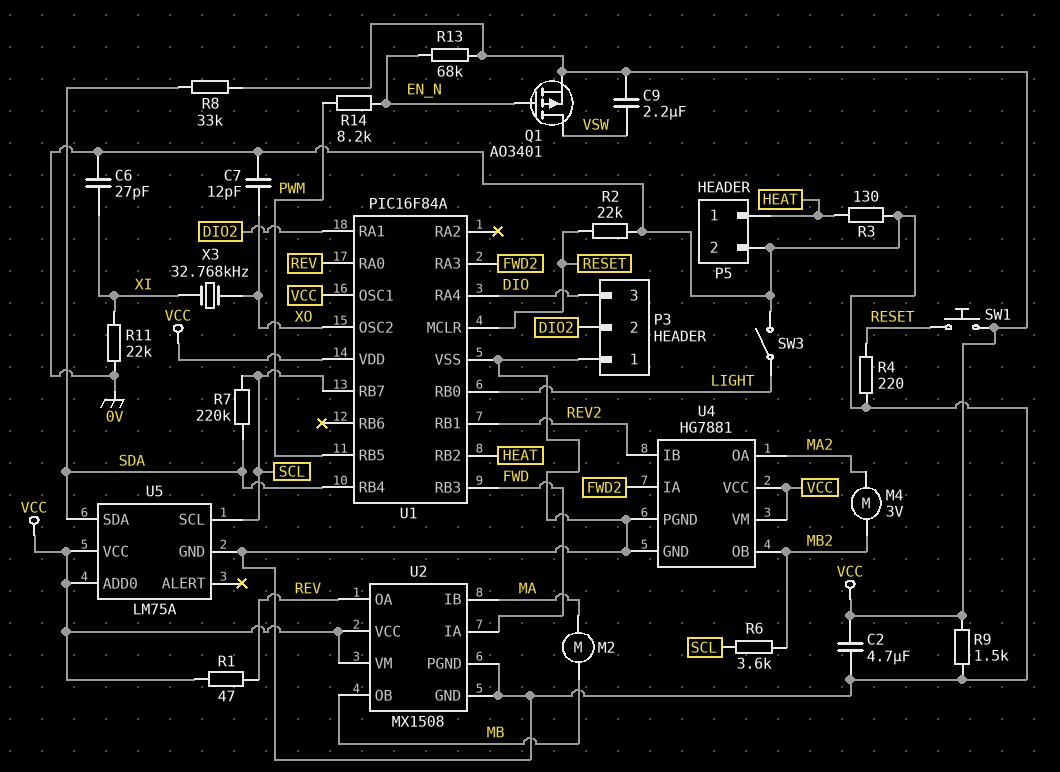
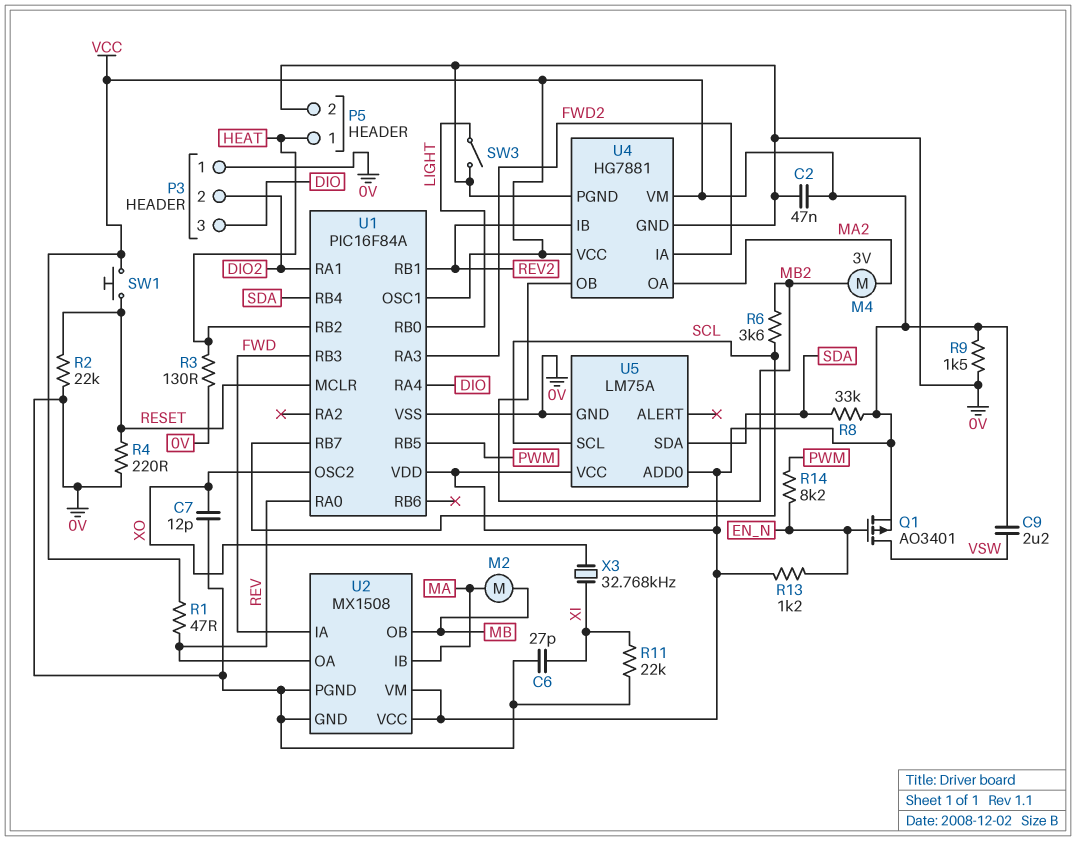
C2: 4.7uF (0V, VCC) -> 47nF (0V, VCC)
R7: 220k (SCL, SDA) -> none
R13: 68k (EN_N, VCC) -> 1.2k (EN_N, VCC)

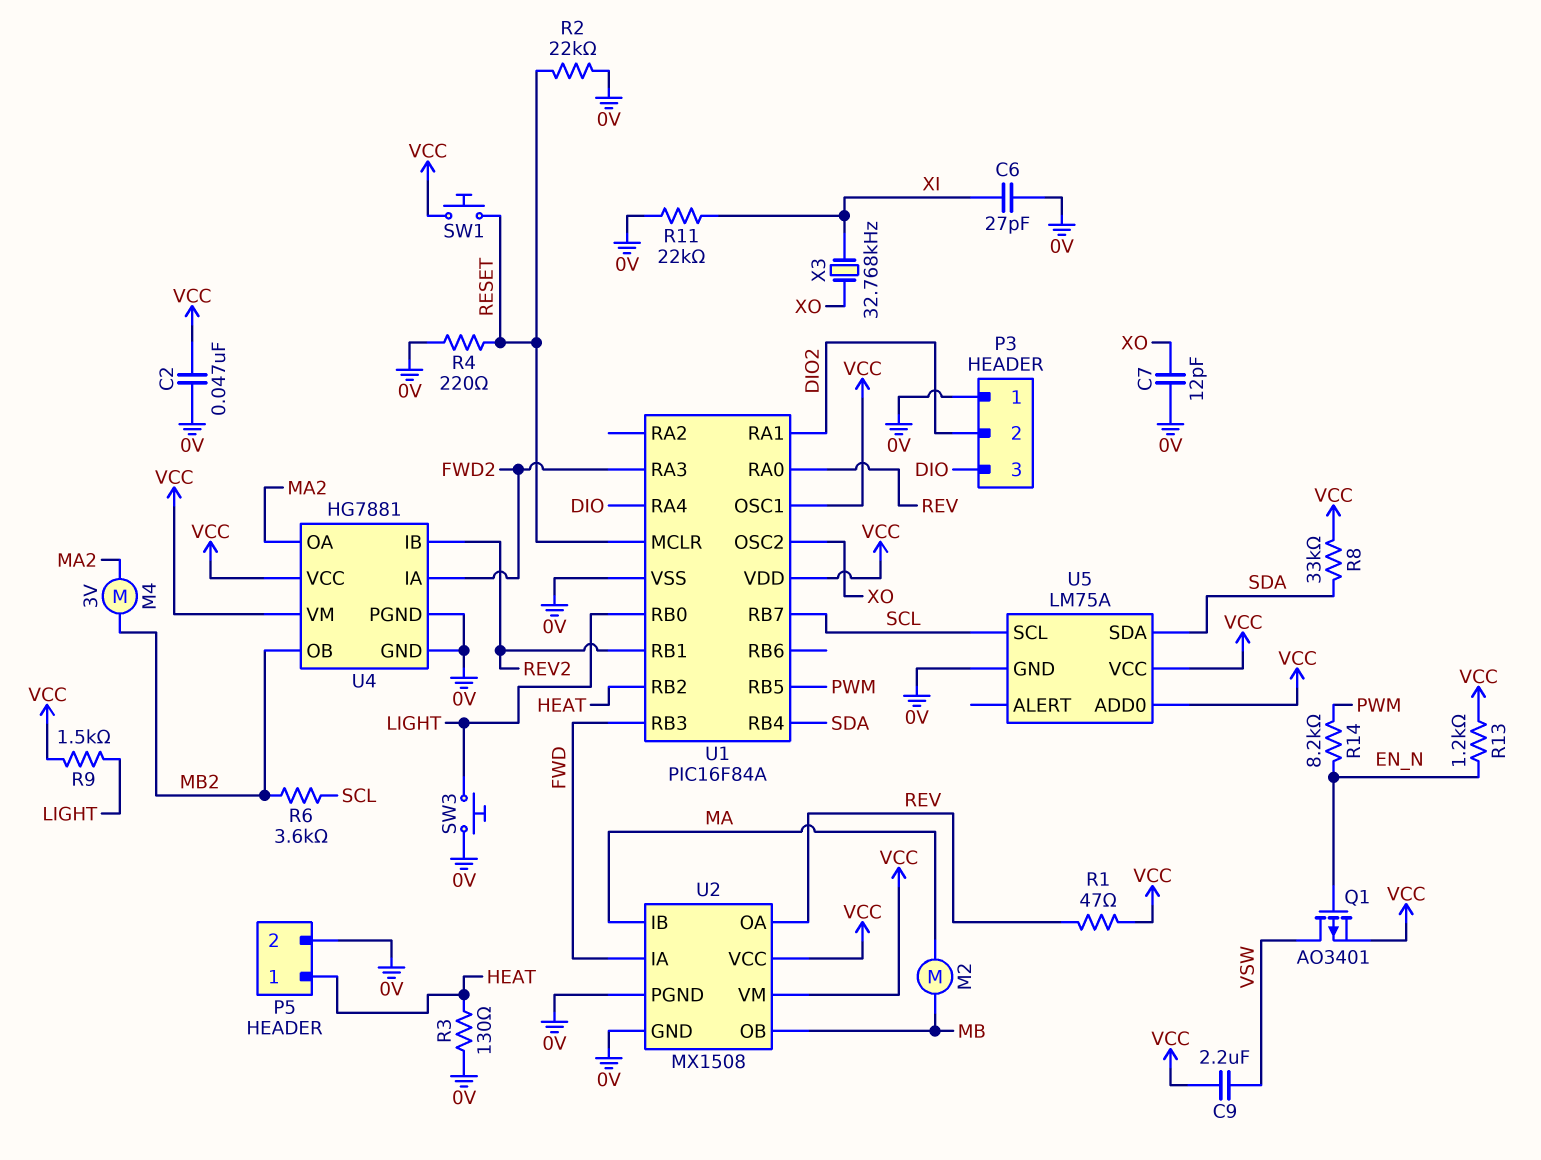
R9: 1.5k (0V, VCC) -> 1.5k (LIGHT, VCC)
SW3: switch (0V, LIGHT) -> button (0V, LIGHT)

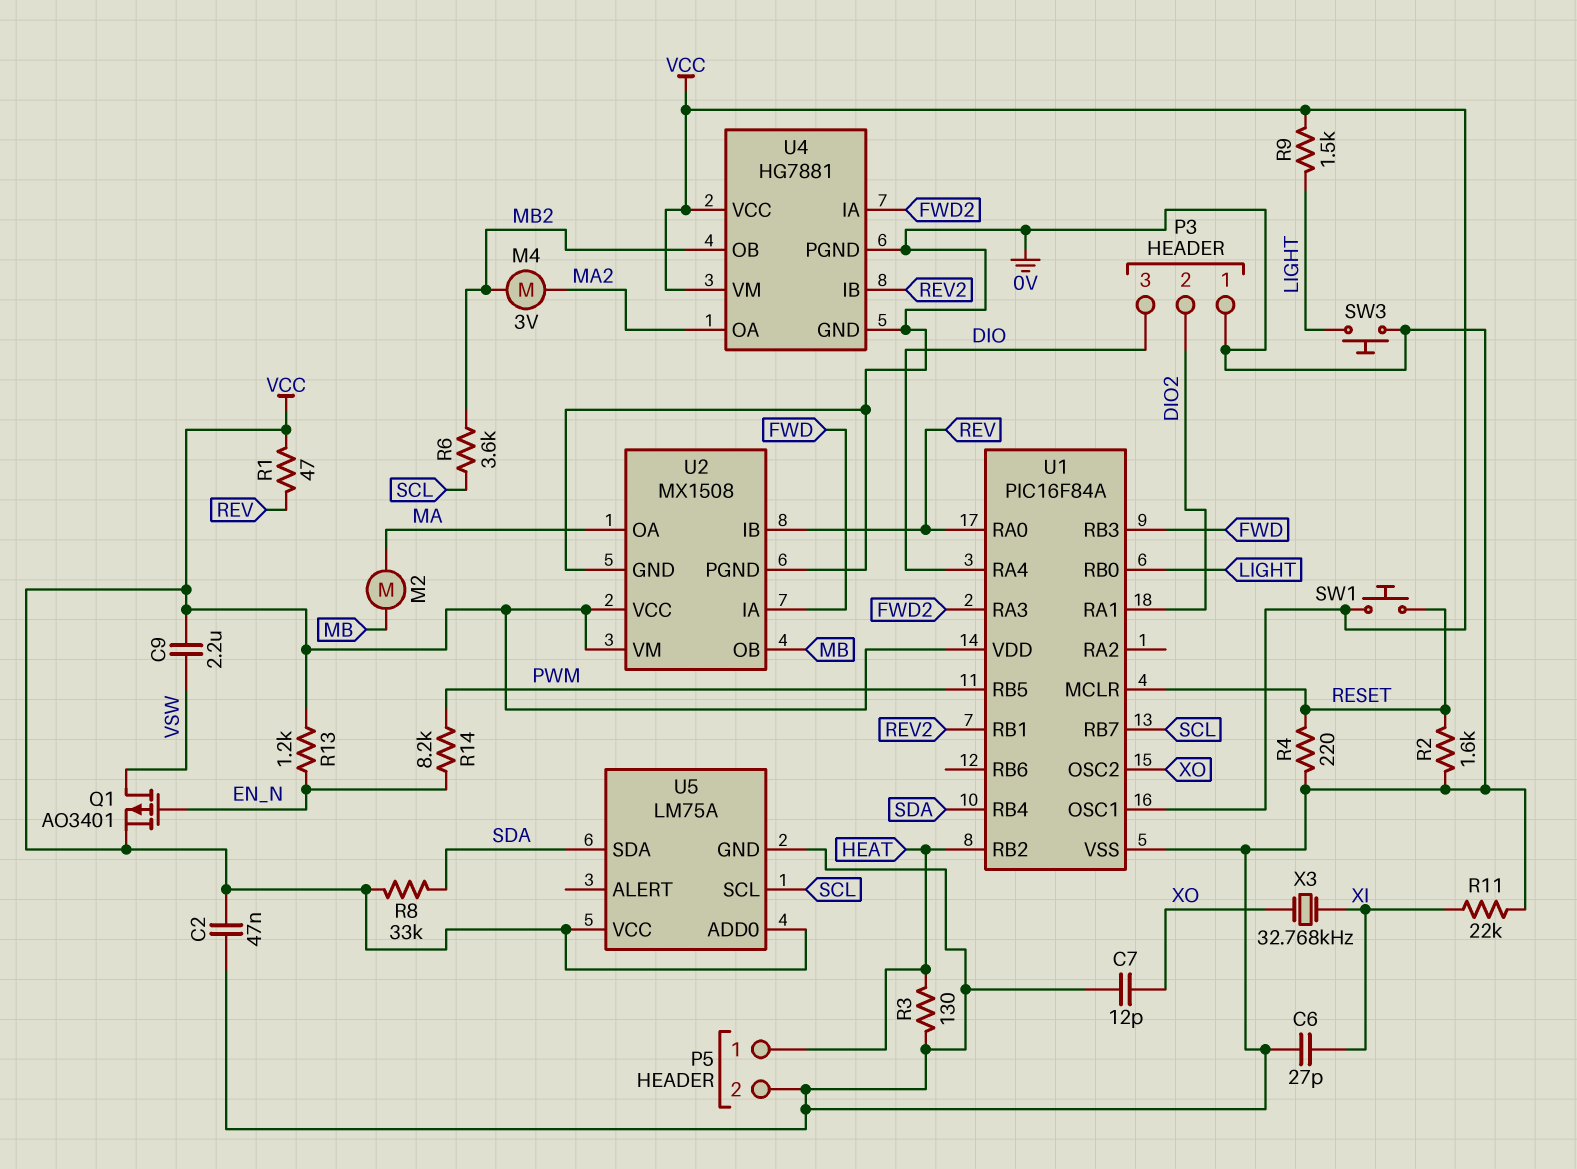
R2: 22k (0V, RESET) -> 1.6k (0V, RESET)
U2 pin IB: MA -> REV
U2 pin OA: REV -> MA

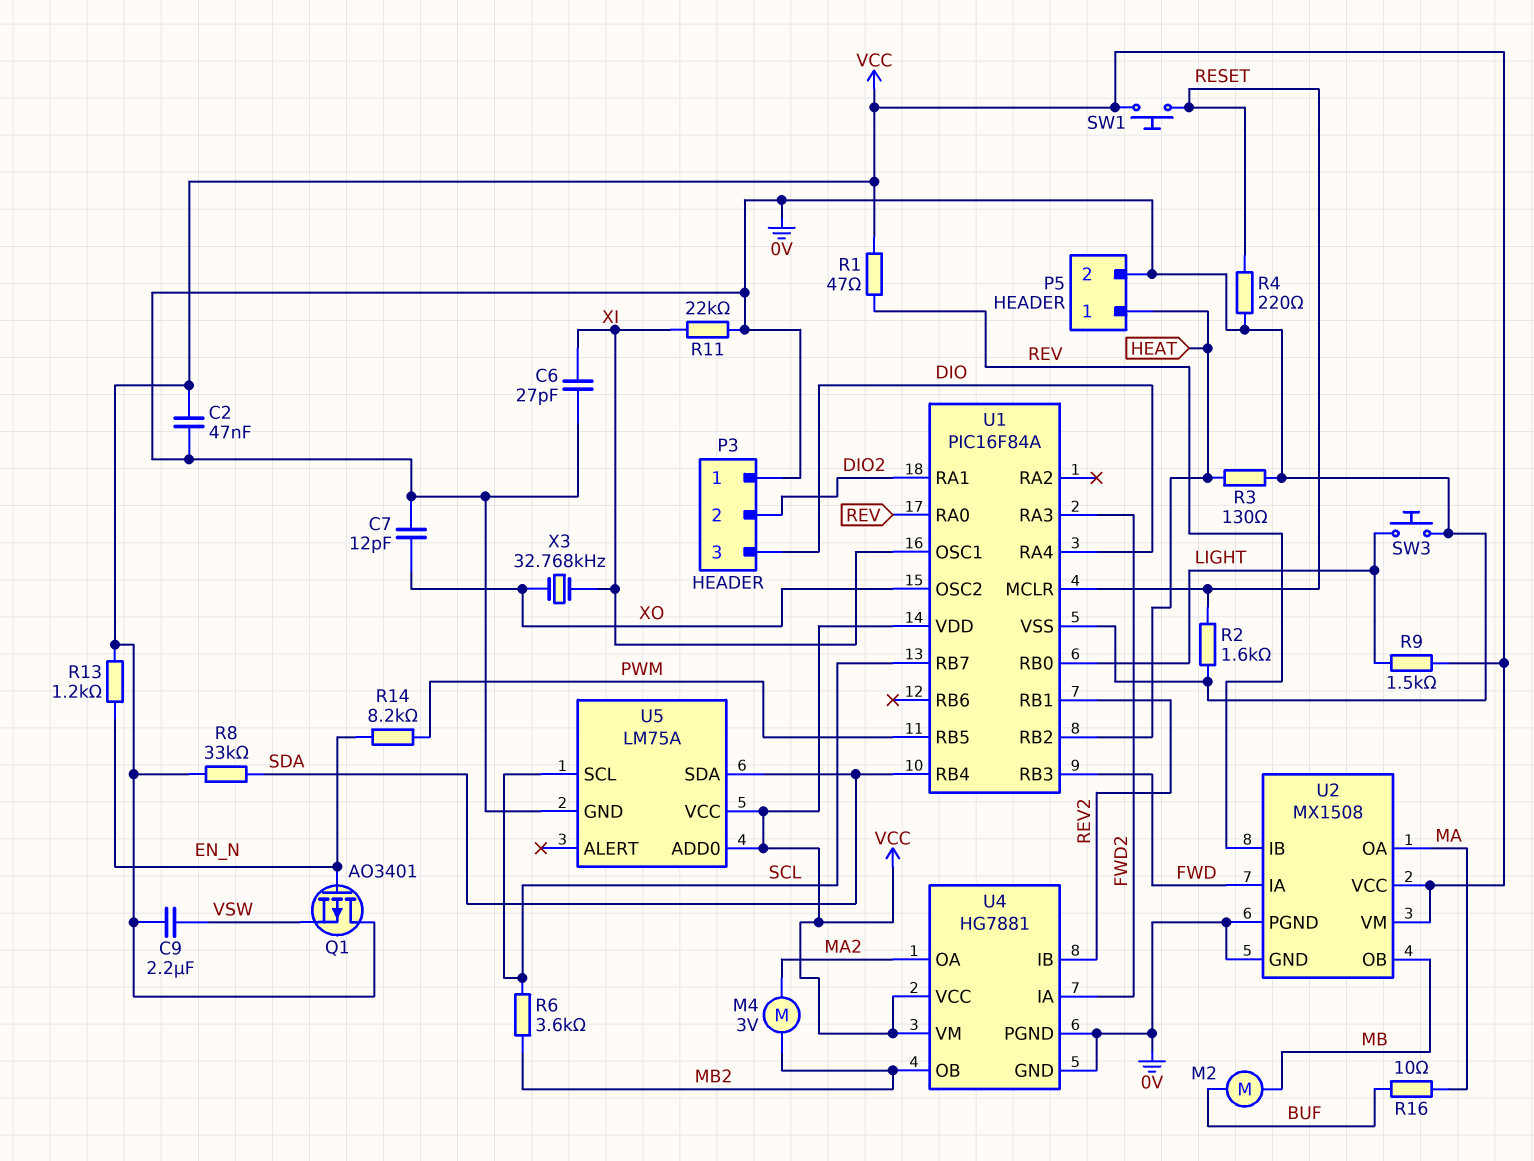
M2: motor (MA, MB) -> motor (BUF, MB)
Q1: PMOS AO3401 (G EN_N, D VSW, S VCC) -> PMOS AO3401 (G EN_N, D VCC, S VSW)
R16: none -> 10 (BUF, MA)
U1 pin OSC1: VCC -> XI

